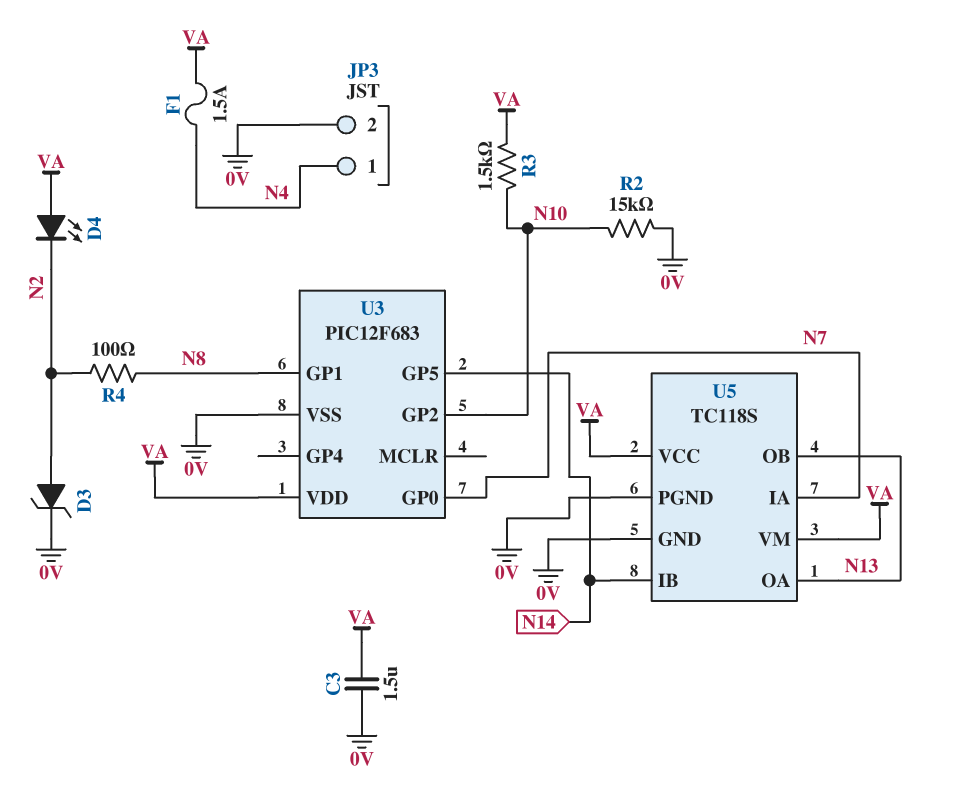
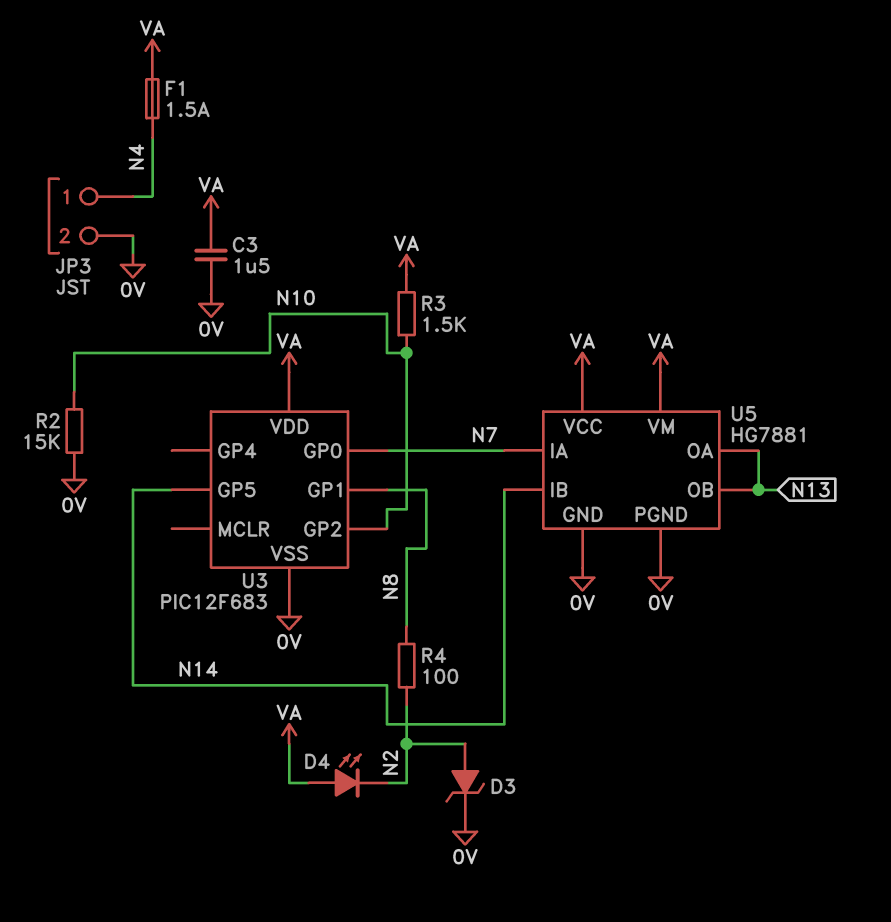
U5: TC118S -> HG7881

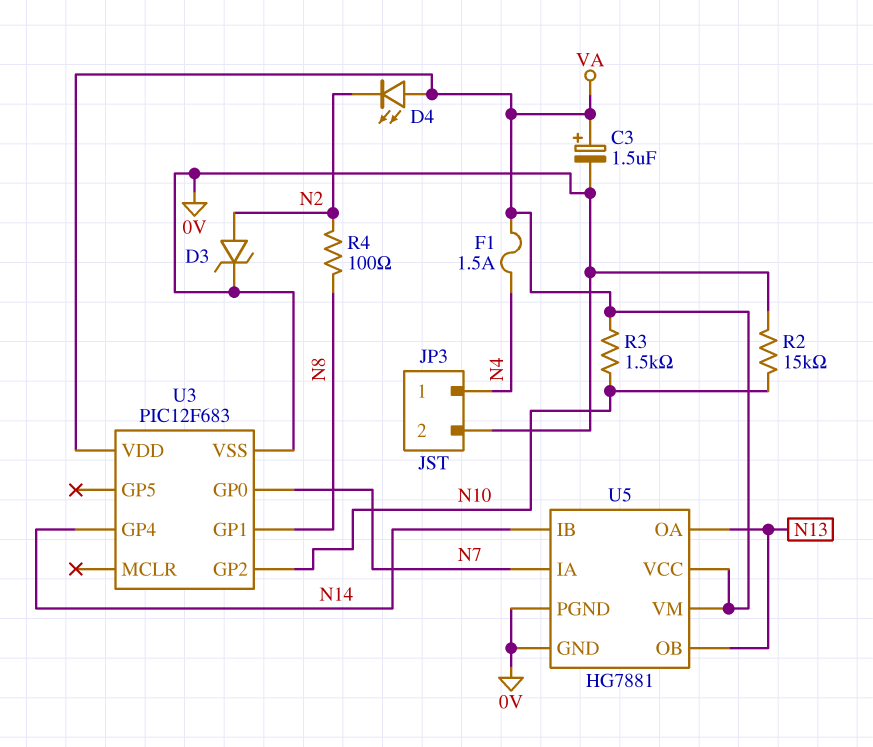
C3: 1.5uF (0V, VA) -> 1.5uF (plus VA, minus 0V)
U3 pin GP4: none -> N14
U3 pin GP5: N14 -> none

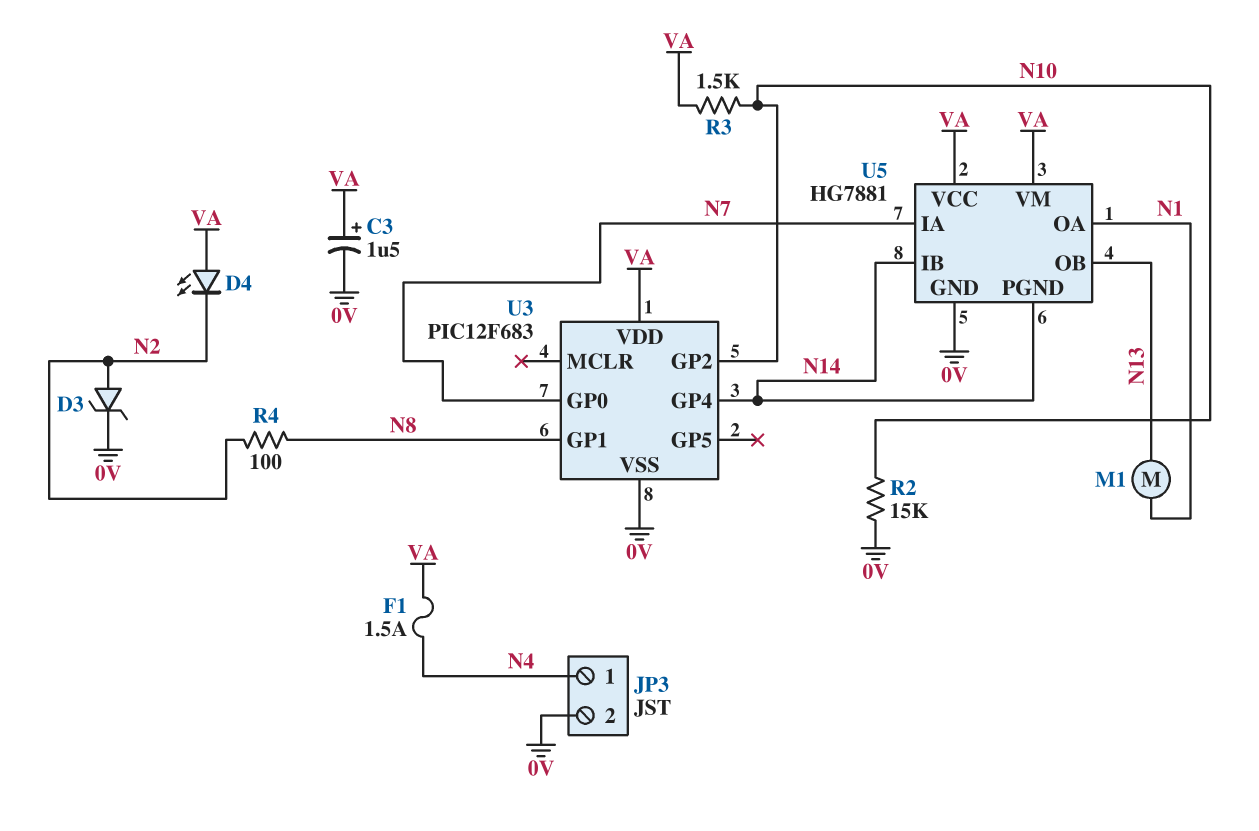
M1: none -> motor (N1, N13)
U5 pin OA: N13 -> N1
U5 pin PGND: 0V -> N14

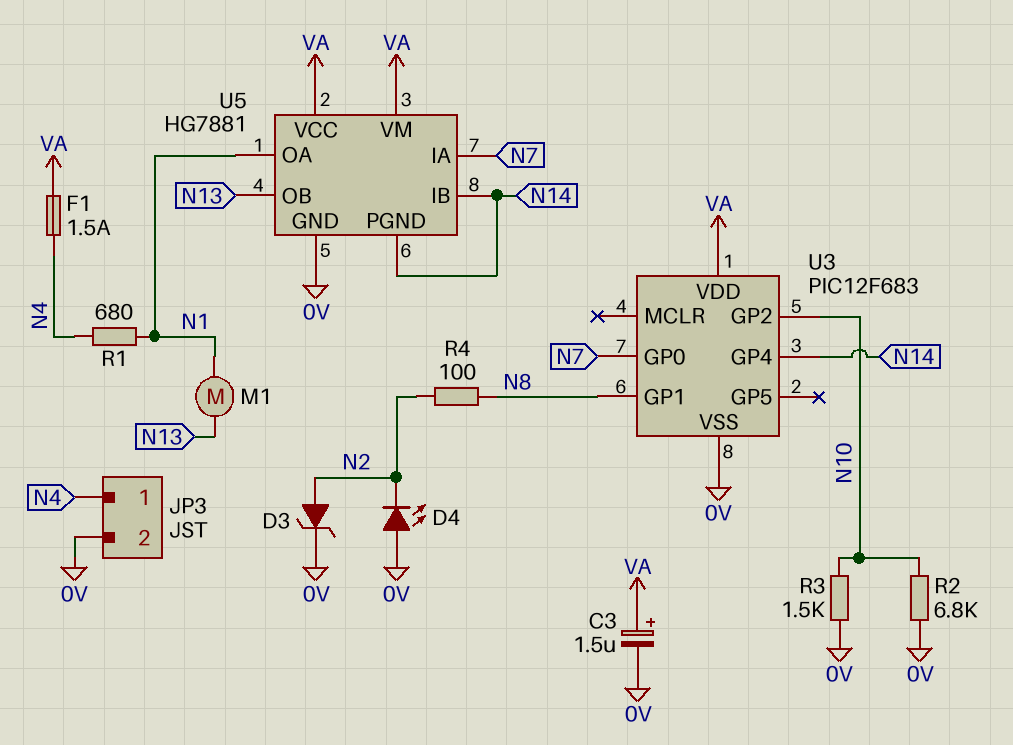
D4: LED (A VA, K N2) -> LED (A 0V, K N2)
R1: none -> 680 (N1, N4)
R2: 15k (0V, N10) -> 6.8k (0V, N10)
R3: 1.5k (N10, VA) -> 1.5k (0V, N10)

